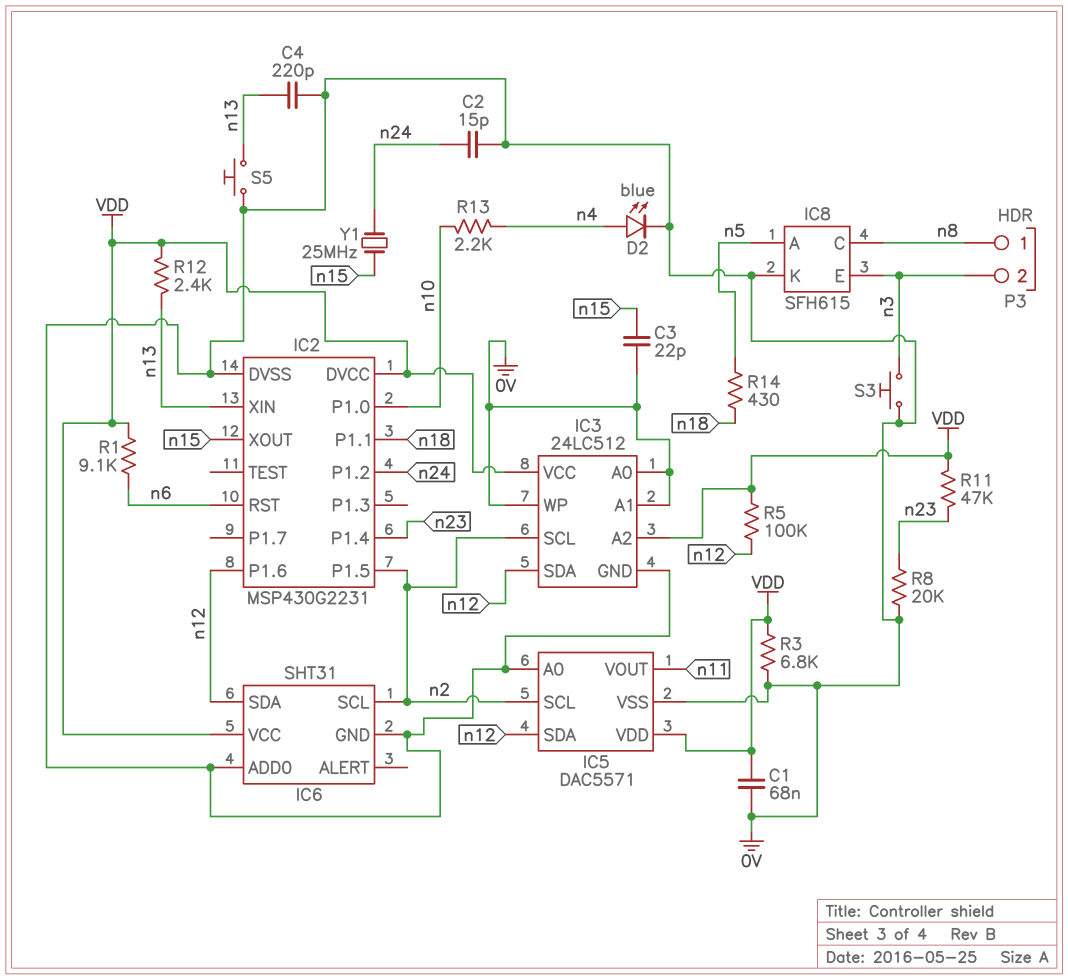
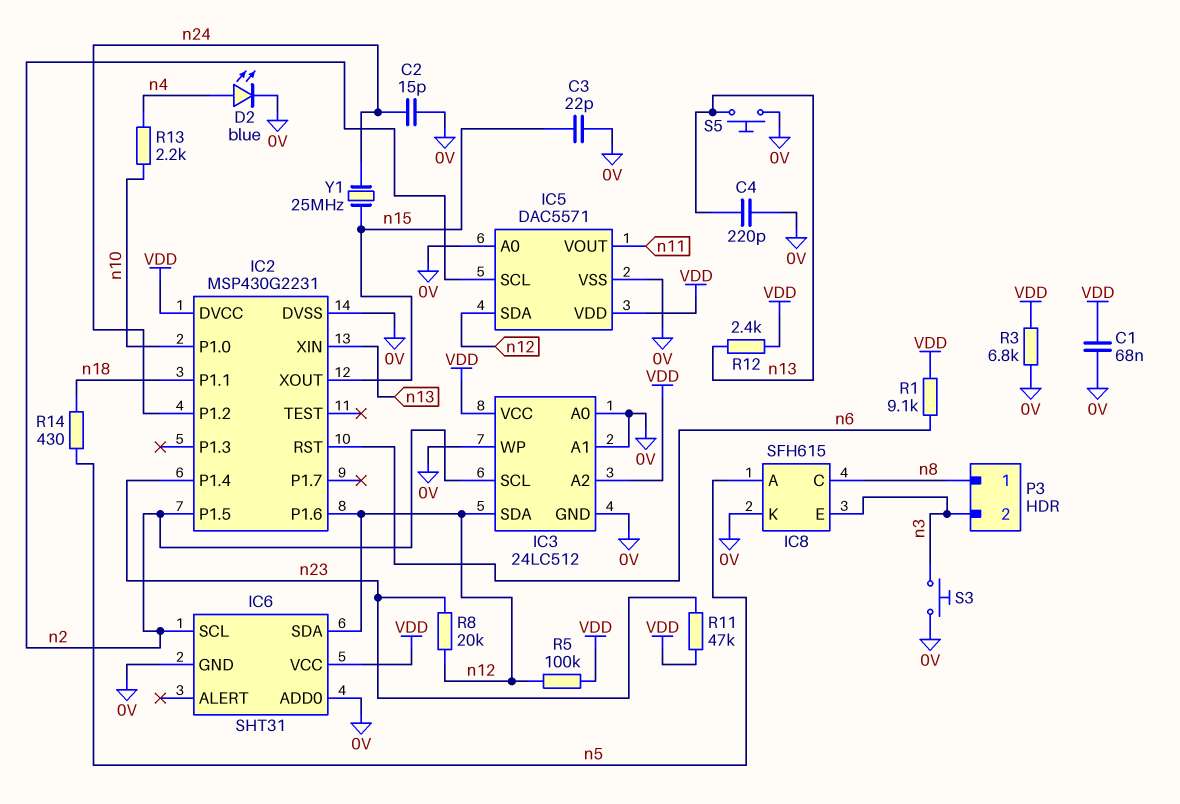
R8: 20k (0V, n23) -> 20k (n12, n23)

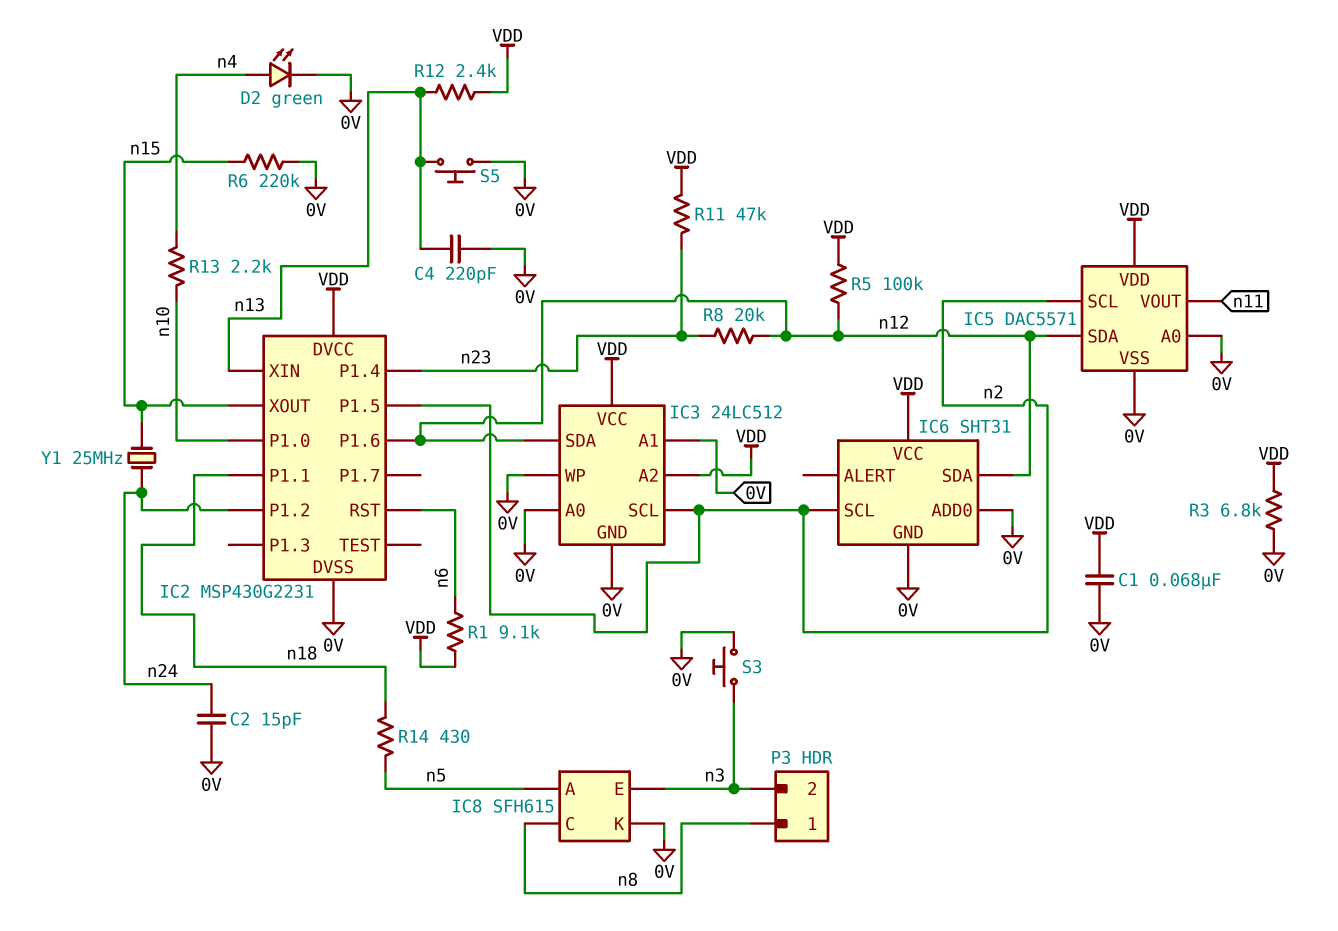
C3: 22pF (0V, n15) -> none
D2: LED blue (A n4, K 0V) -> LED green (A n4, K 0V)
R6: none -> 220k (0V, n15)

